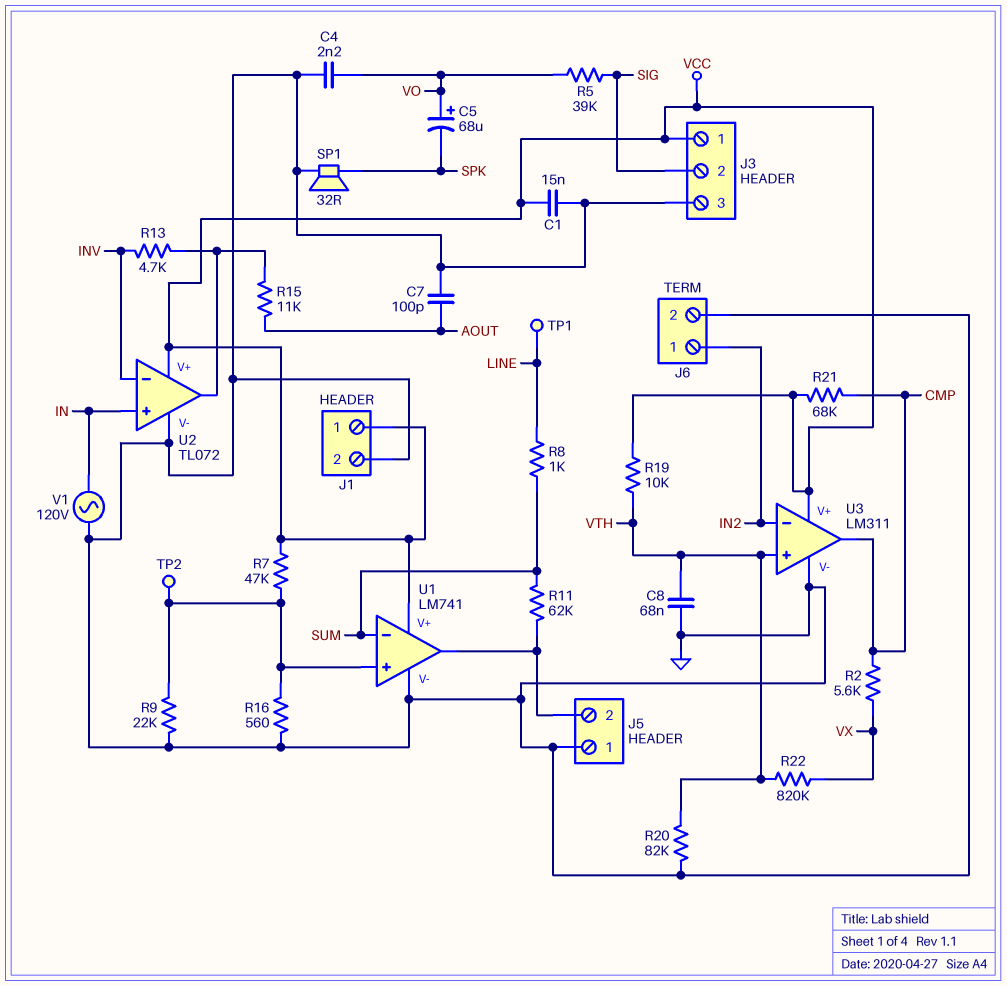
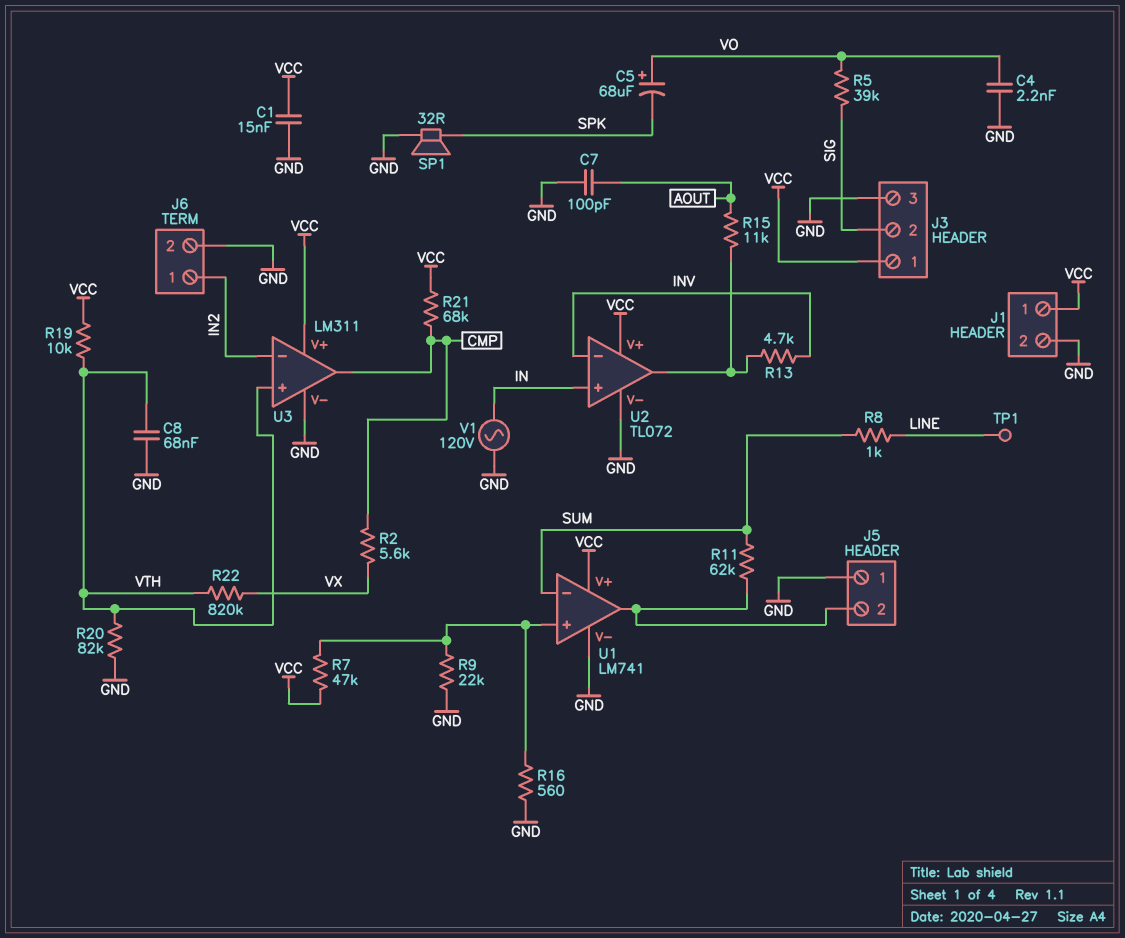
TP2: test point (U1/in+) -> none

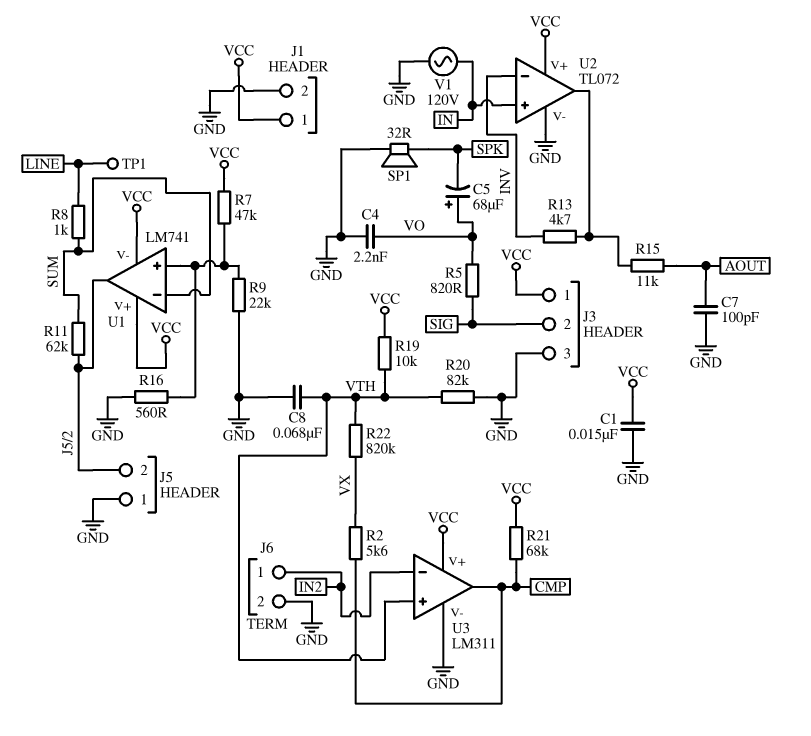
R5: 39k (SIG, VO) -> 820 (SIG, VO)
U1 pin V-: GND -> VCC

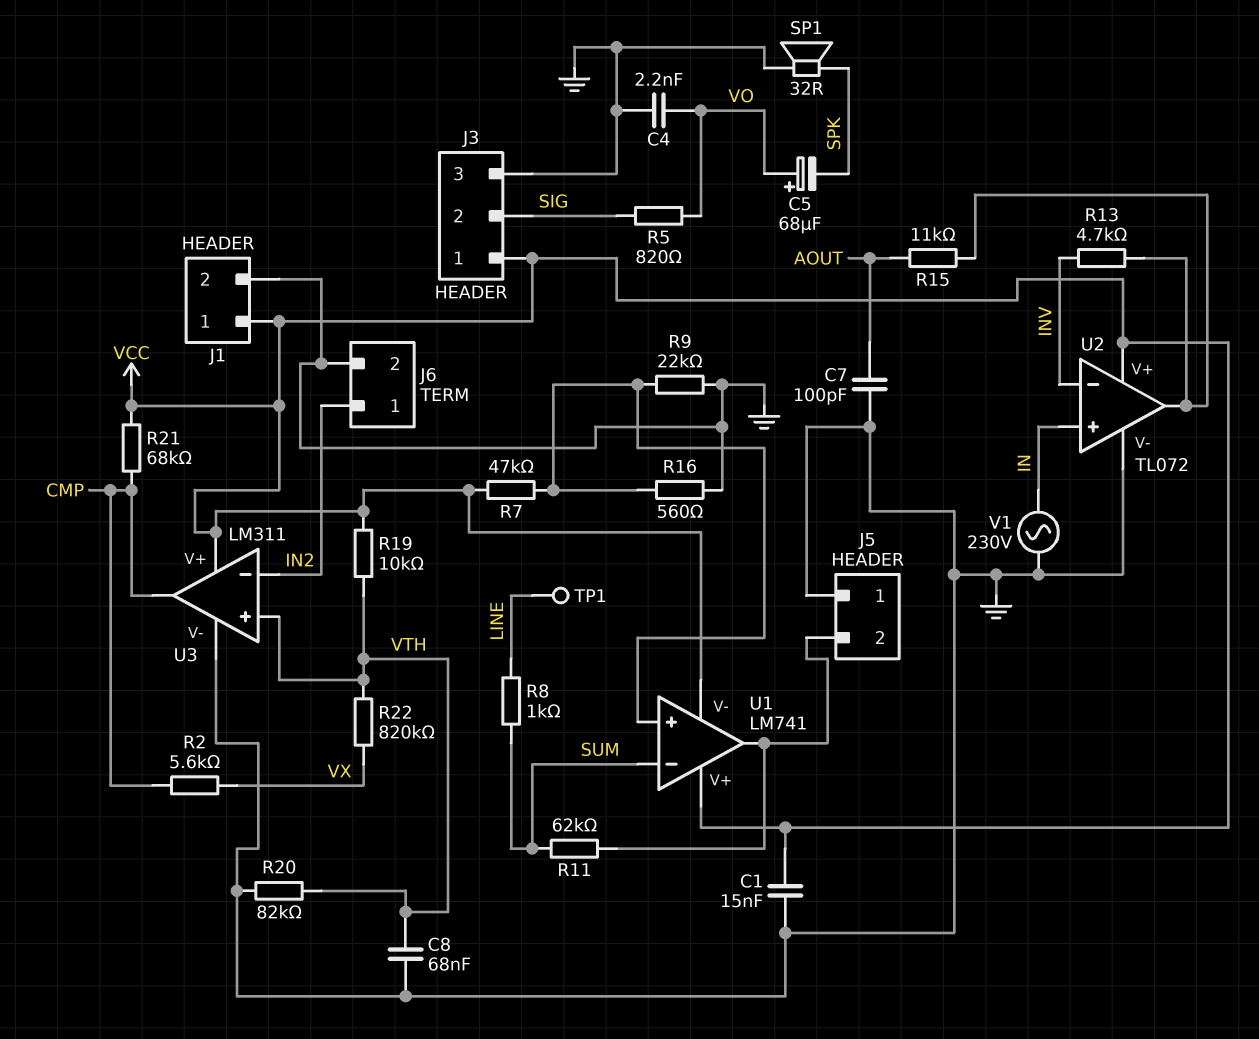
V1: AC 120V (GND, IN) -> AC 230V (GND, IN)

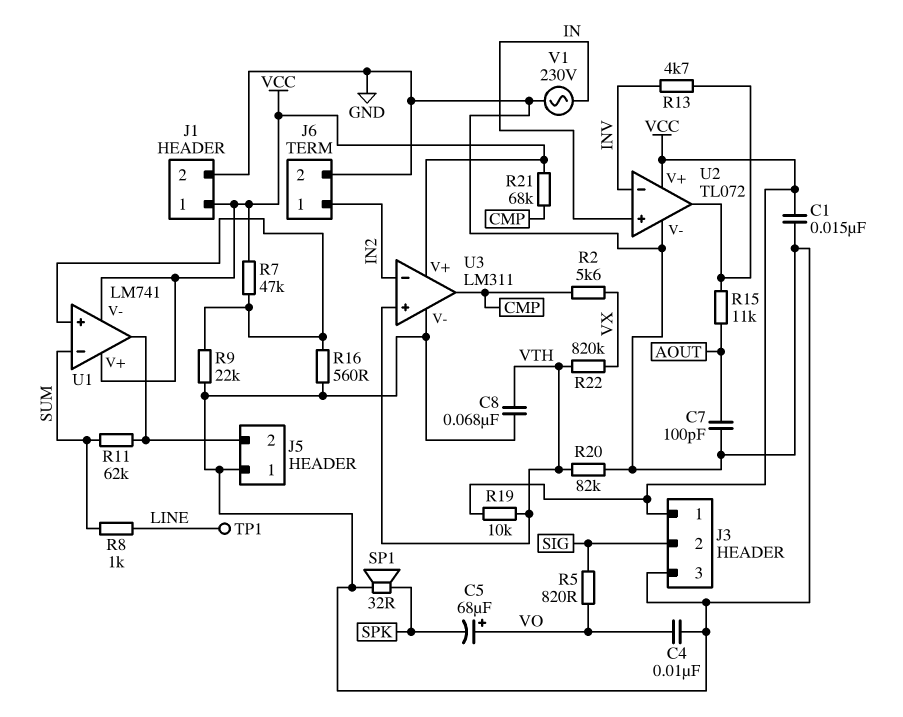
C4: 2.2nF (GND, VO) -> 10nF (GND, VO)

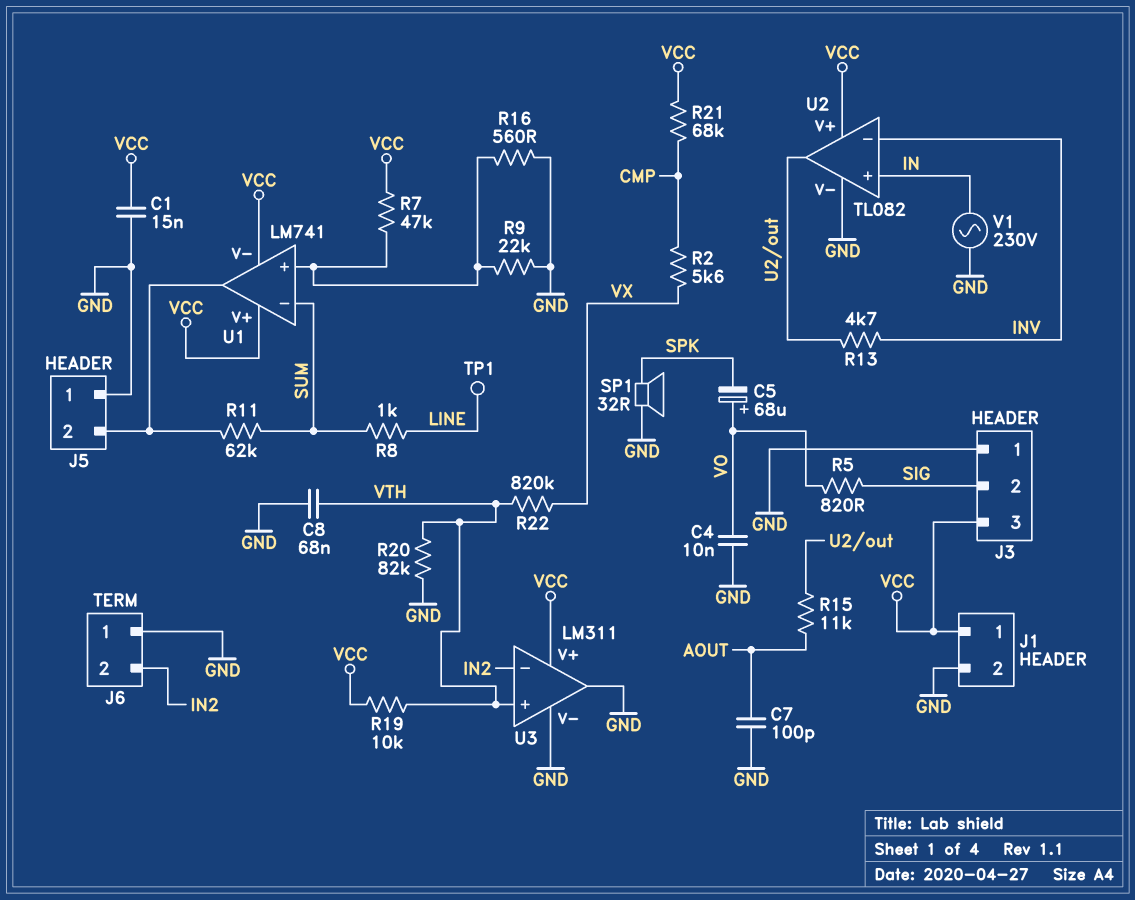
J3 pin 1: VCC -> GND
J3 pin 3: GND -> VCC
J6 pin 1: IN2 -> GND
J6 pin 2: GND -> IN2
U2: TL072 -> TL082
U3 pin out: CMP -> GND

